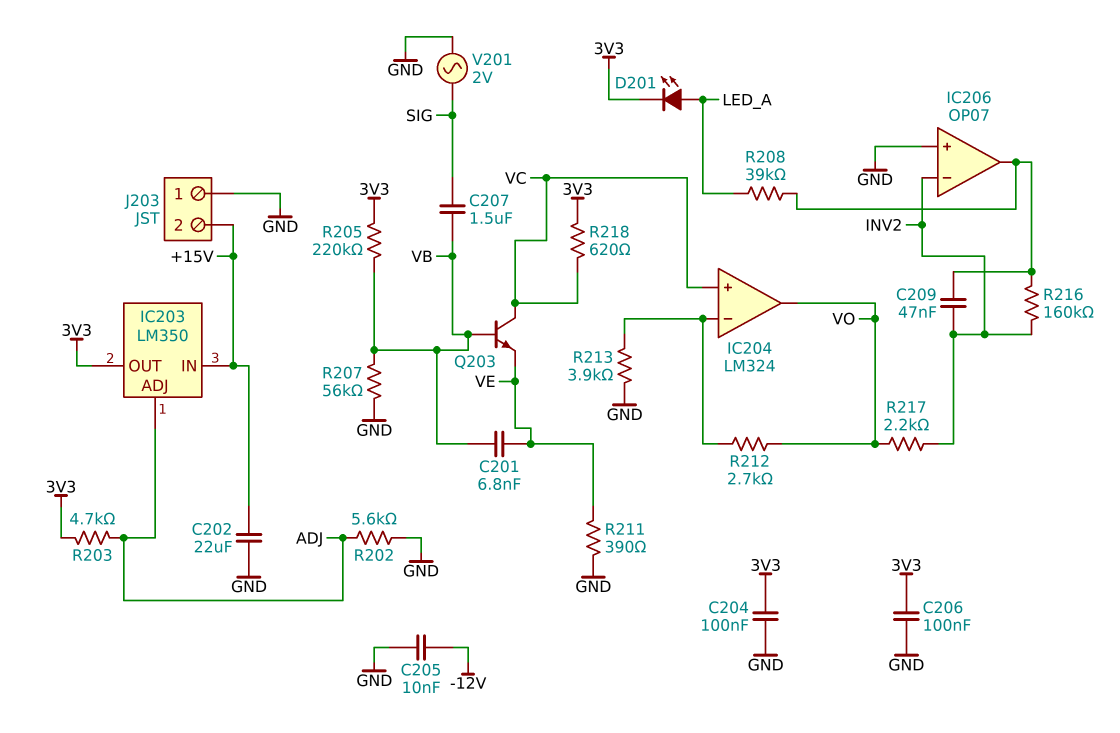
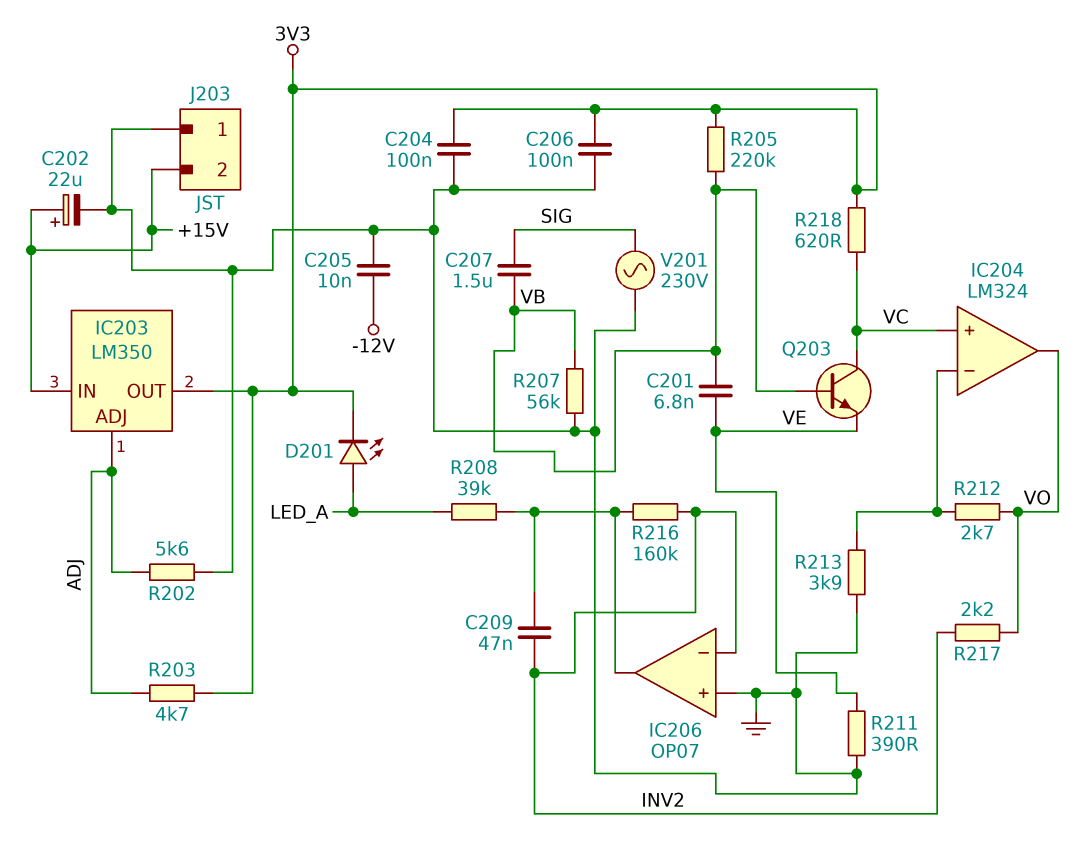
C202: 22uF (+15V, GND) -> 22uF (plus +15V, minus GND)
V201: AC 2V (GND, SIG) -> AC 230V (GND, SIG)

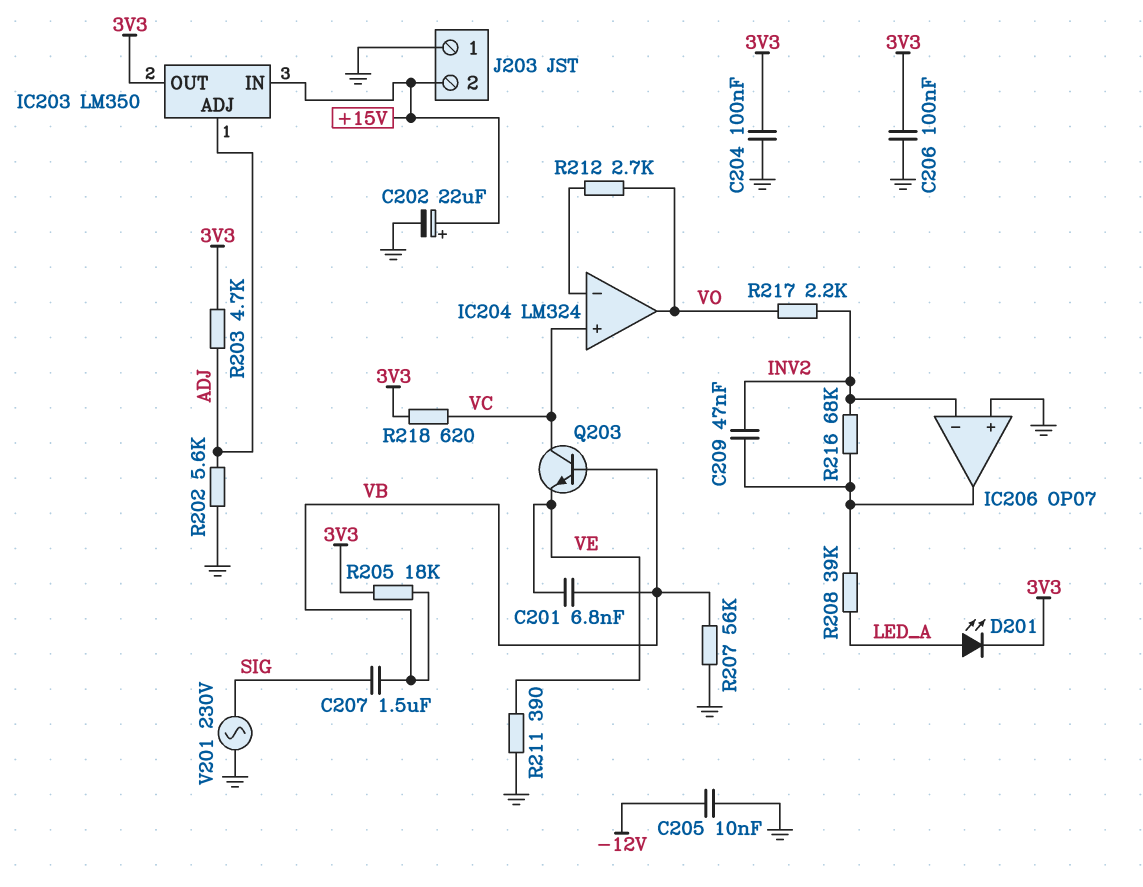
R205: 220k (3V3, VB) -> 18k (3V3, VB)
R213: 3.9k (GND, IC204/in-) -> none
R216: 160k (IC206/out, INV2) -> 68k (IC206/out, INV2)

